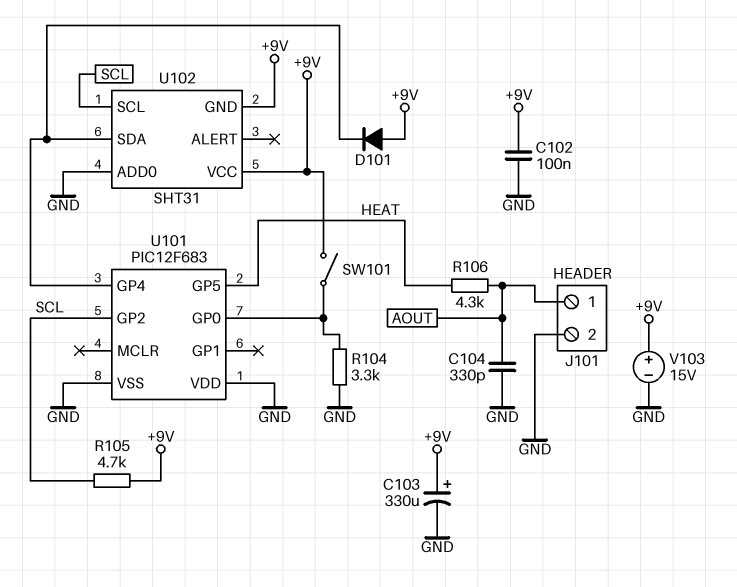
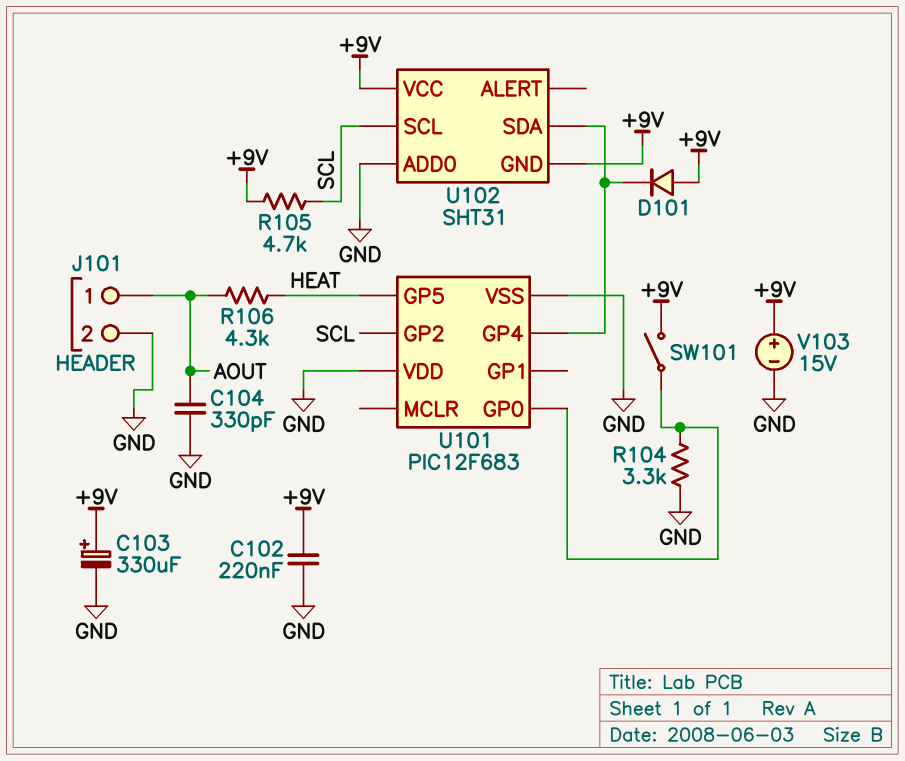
C102: 100nF (+9V, GND) -> 220nF (+9V, GND)

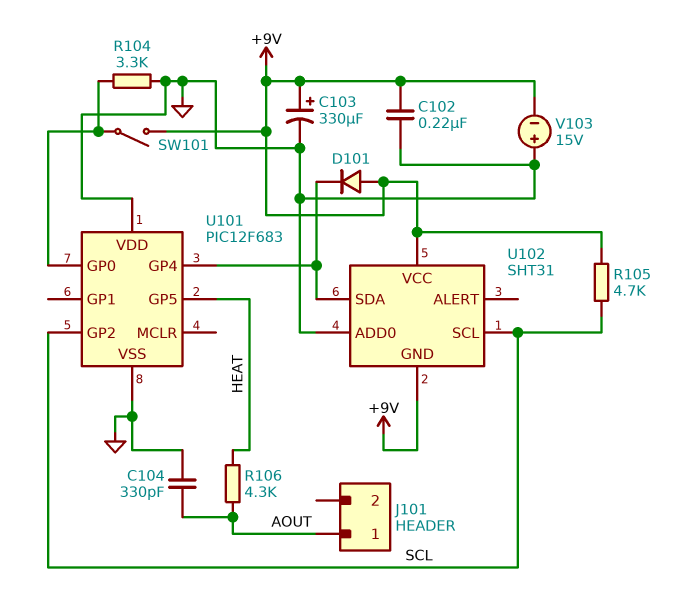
J101 pin 2: GND -> none
V103: 15V (plus +9V, minus GND) -> 15V (plus GND, minus +9V)

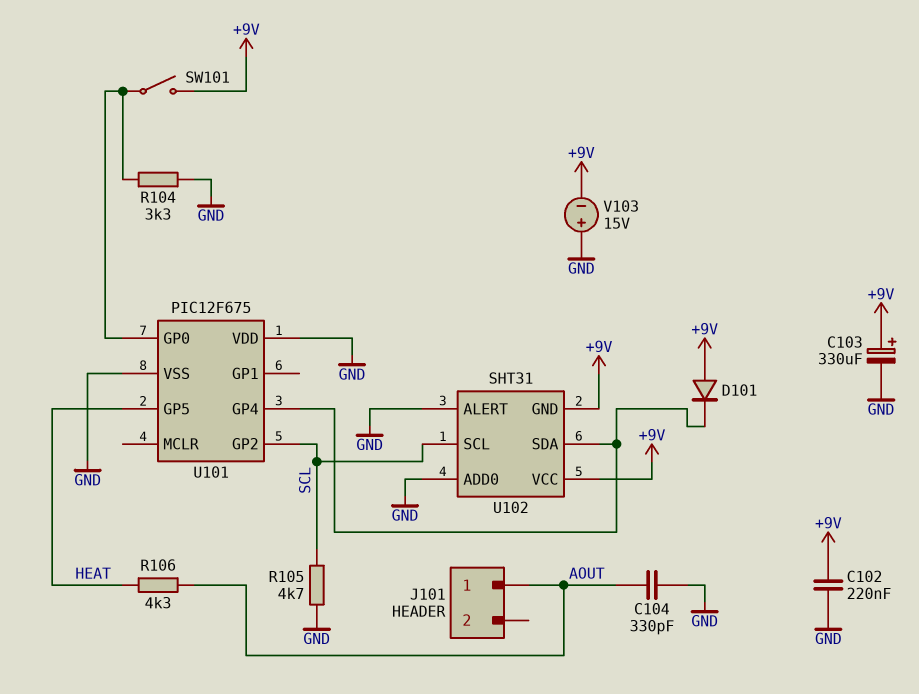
R105: 4.7k (+9V, SCL) -> 4.7k (GND, SCL)
U101: PIC12F683 -> PIC12F675
U102 pin ALERT: none -> GND

